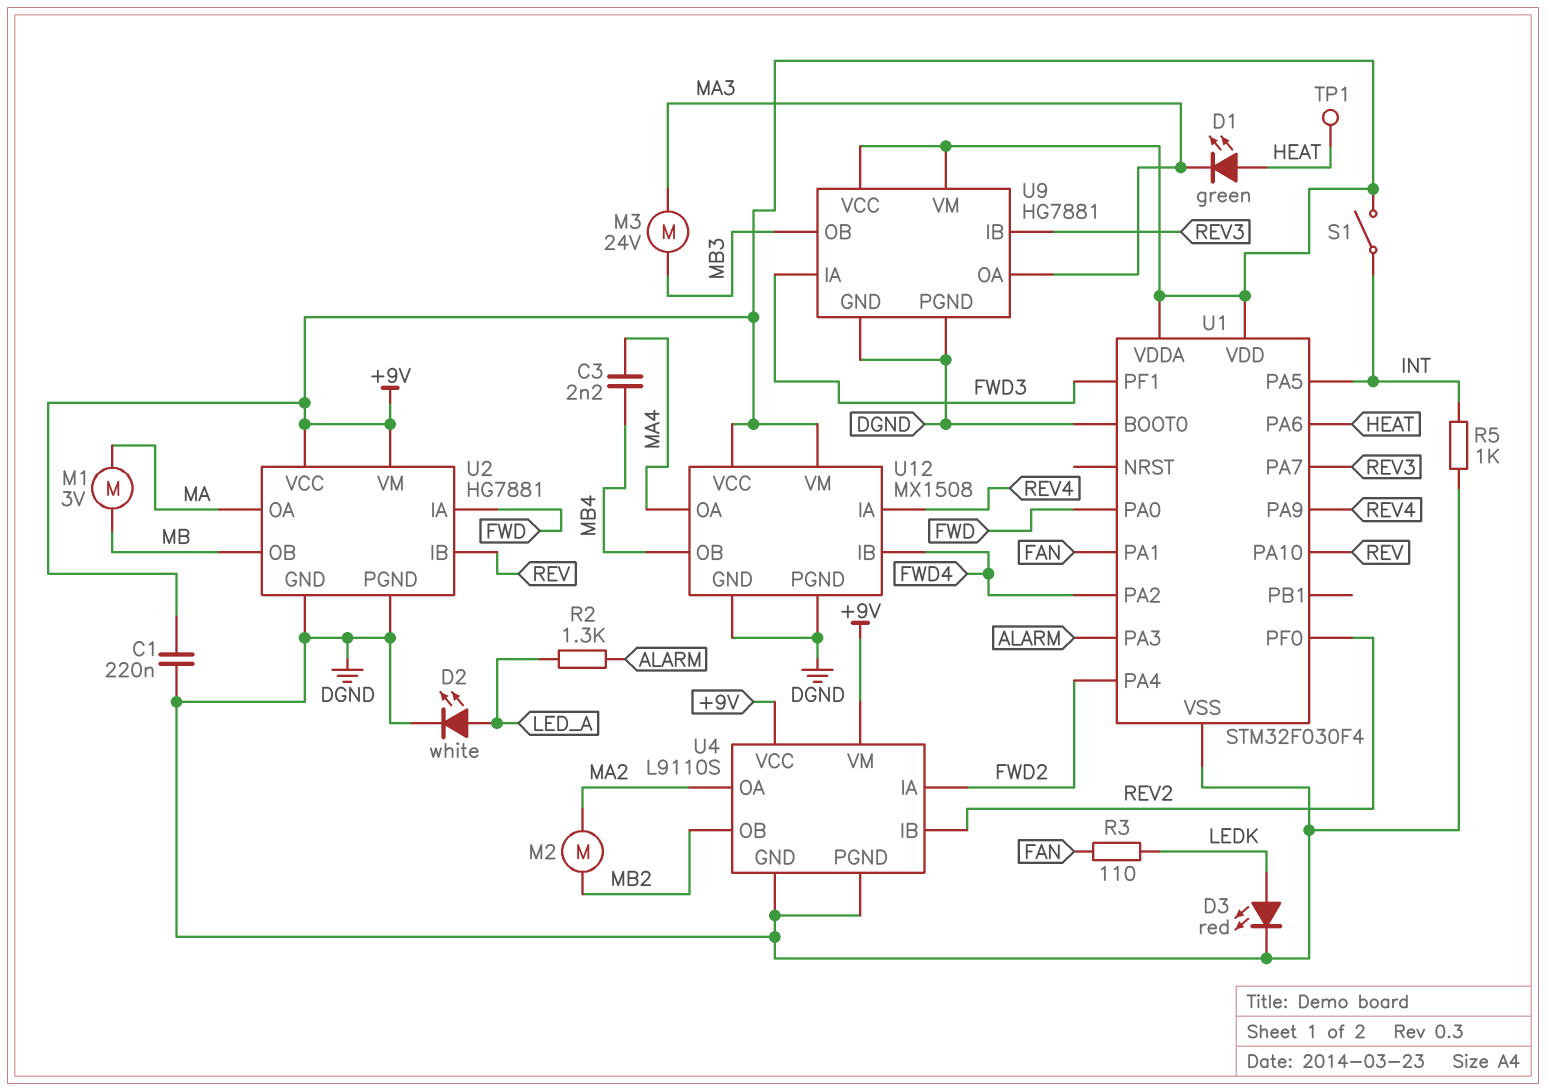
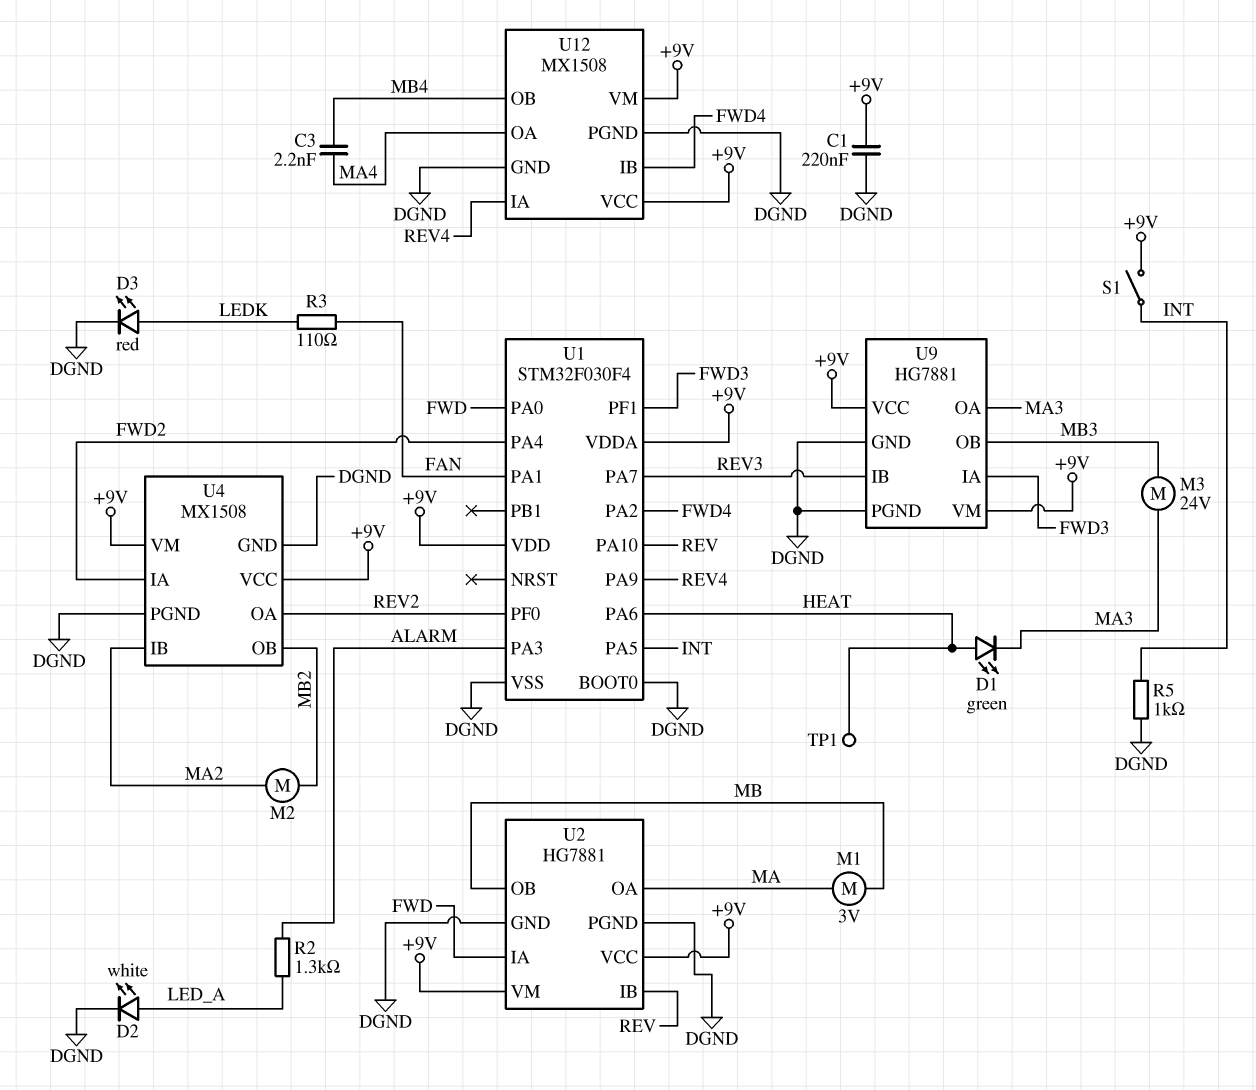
U4: L9110S -> MX1508
U4 pin IB: REV2 -> MA2
U4 pin OA: MA2 -> REV2

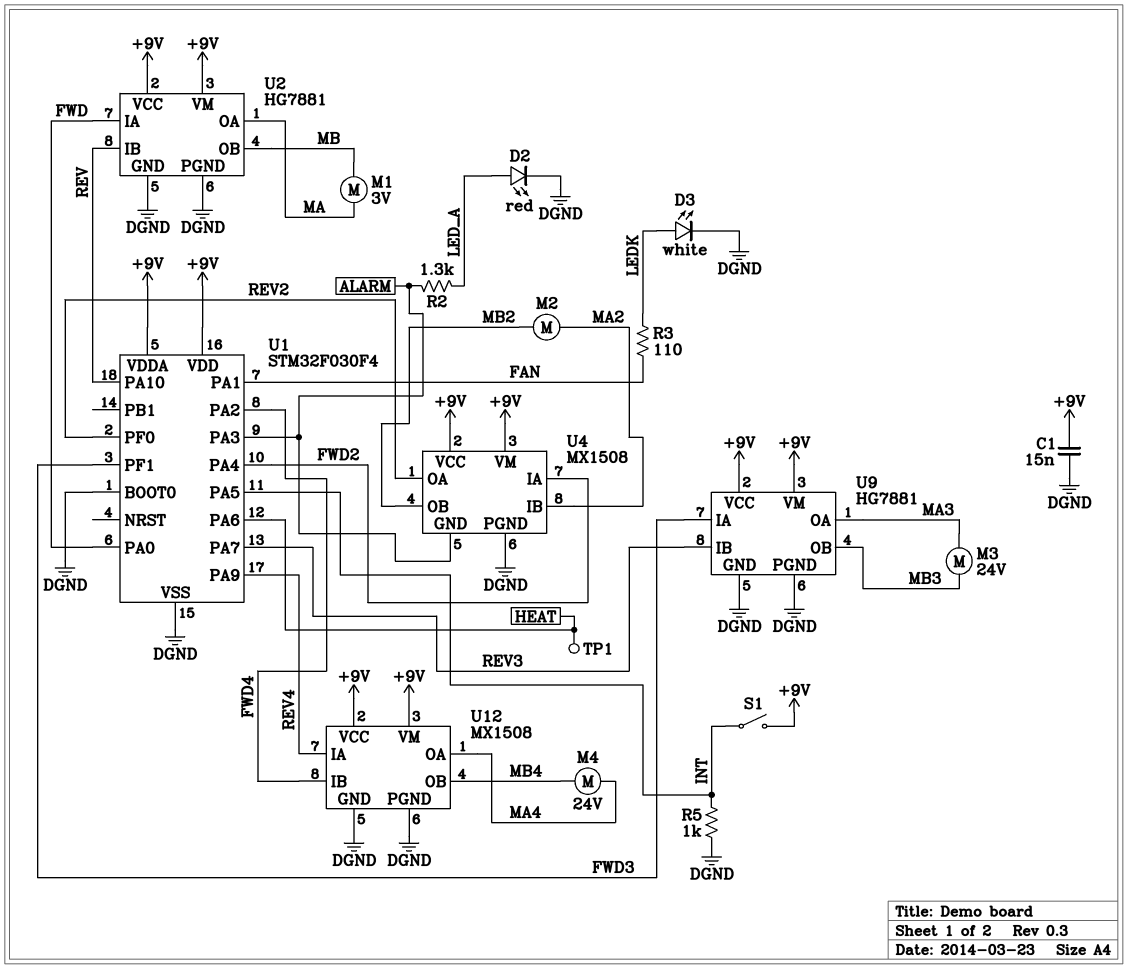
C1: 220nF (+9V, DGND) -> 15nF (+9V, DGND)
C3: 2.2nF (MA4, MB4) -> none
D1: LED green (A HEAT, K MA3) -> none
D2: LED white (A LED_A, K DGND) -> LED red (A LED_A, K DGND)
D3: LED red (A LEDK, K DGND) -> LED white (A LEDK, K DGND)
M4: none -> motor 24V (MA4, MB4)
U4 pin GND: DGND -> ALARM

